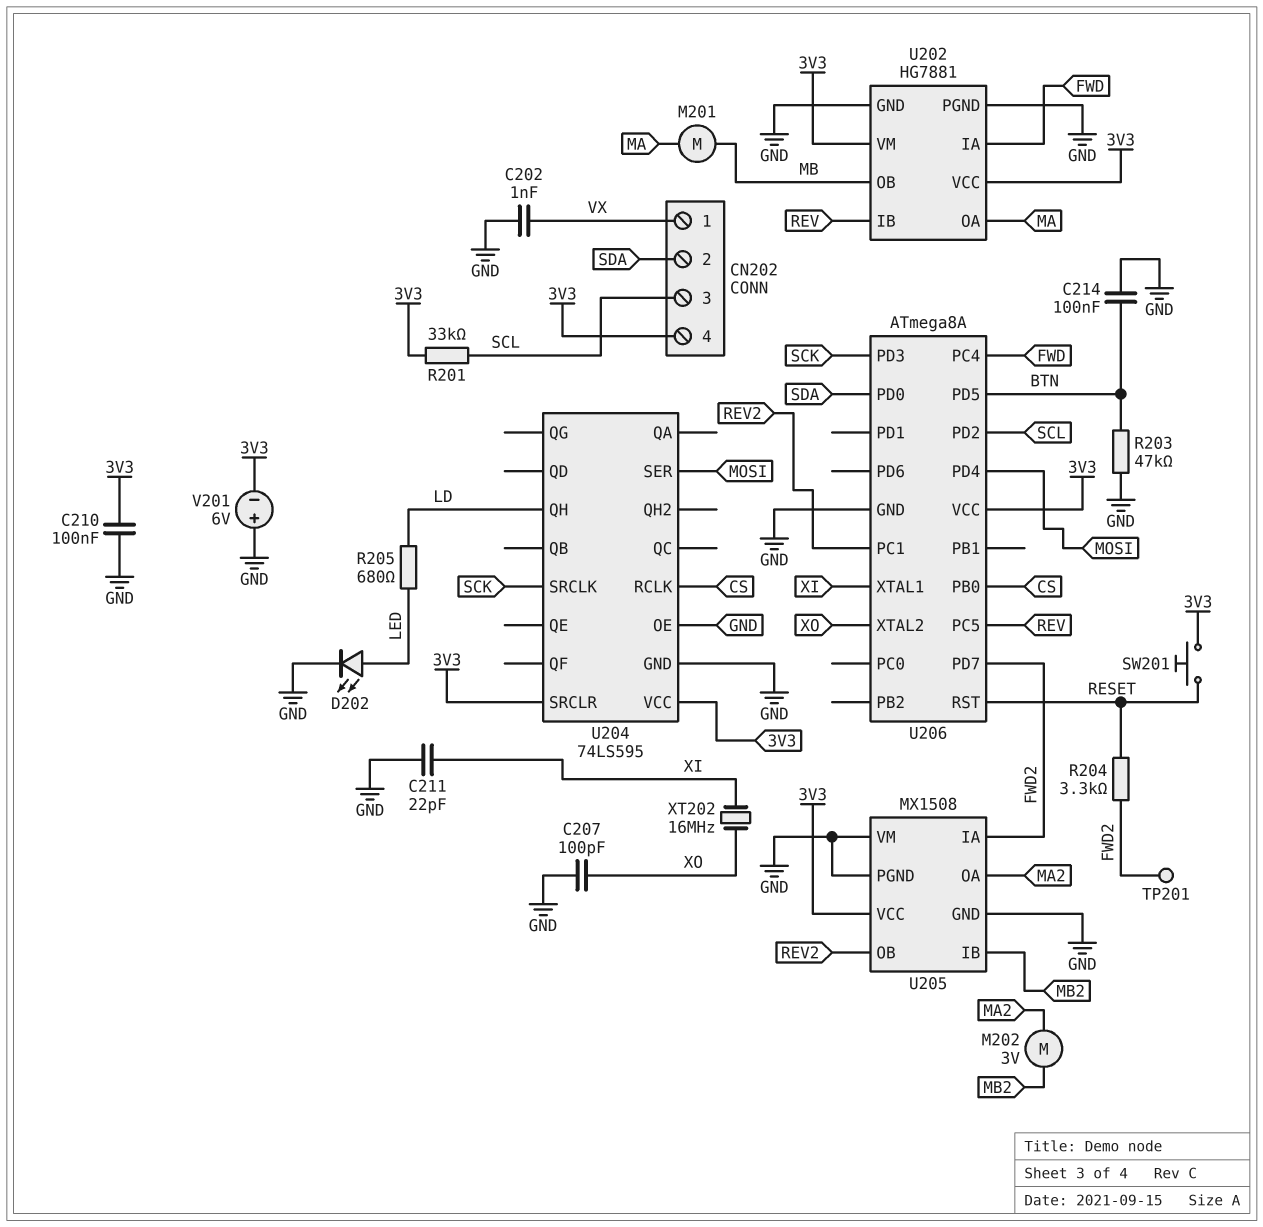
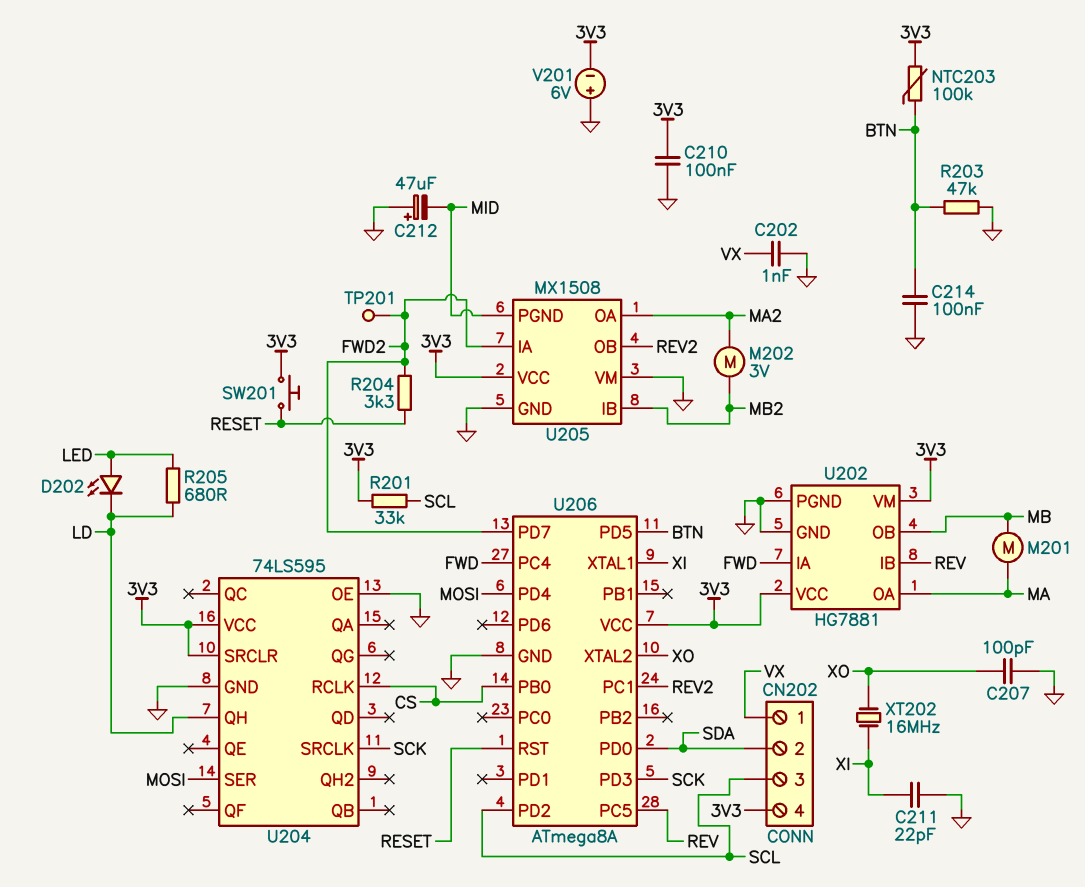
C212: none -> 47uF (plus GND, minus MID)
D202: LED (A LED, K GND) -> LED (A LED, K LD)
NTC203: none -> 100k (3V3, BTN)
U205 pin PGND: GND -> MID

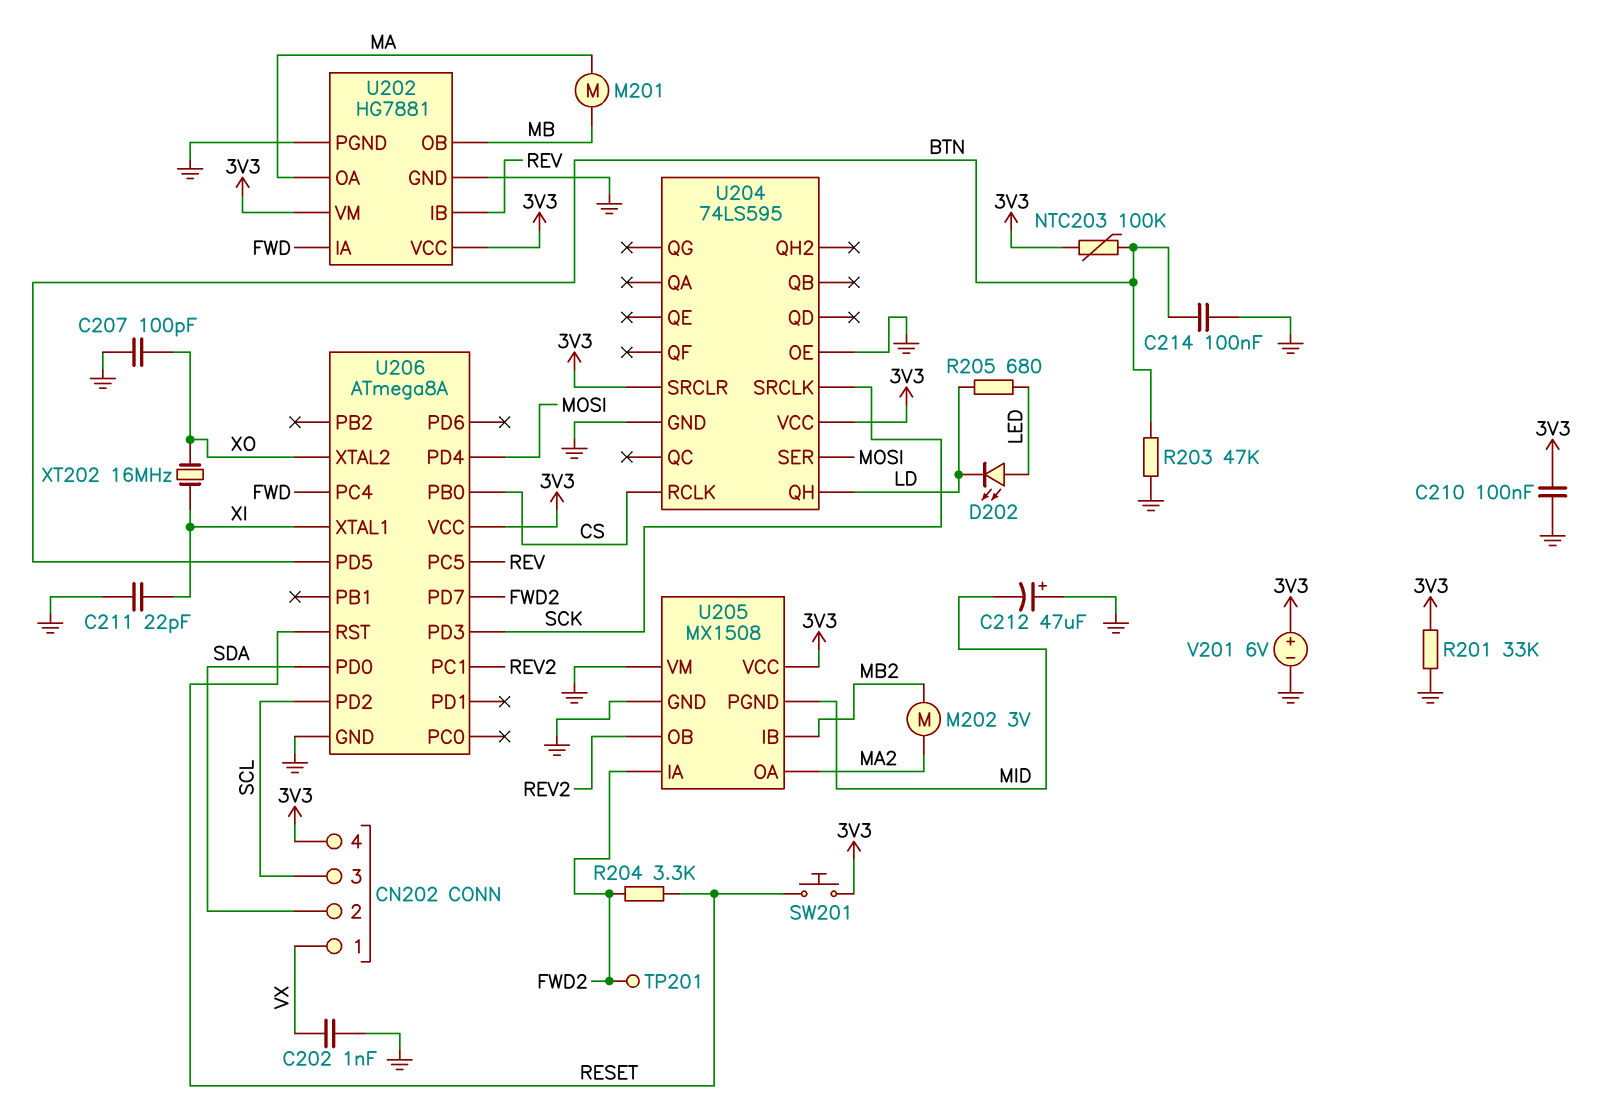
R201: 33k (3V3, SCL) -> 33k (3V3, GND)
V201: 6V (plus GND, minus 3V3) -> 6V (plus 3V3, minus GND)

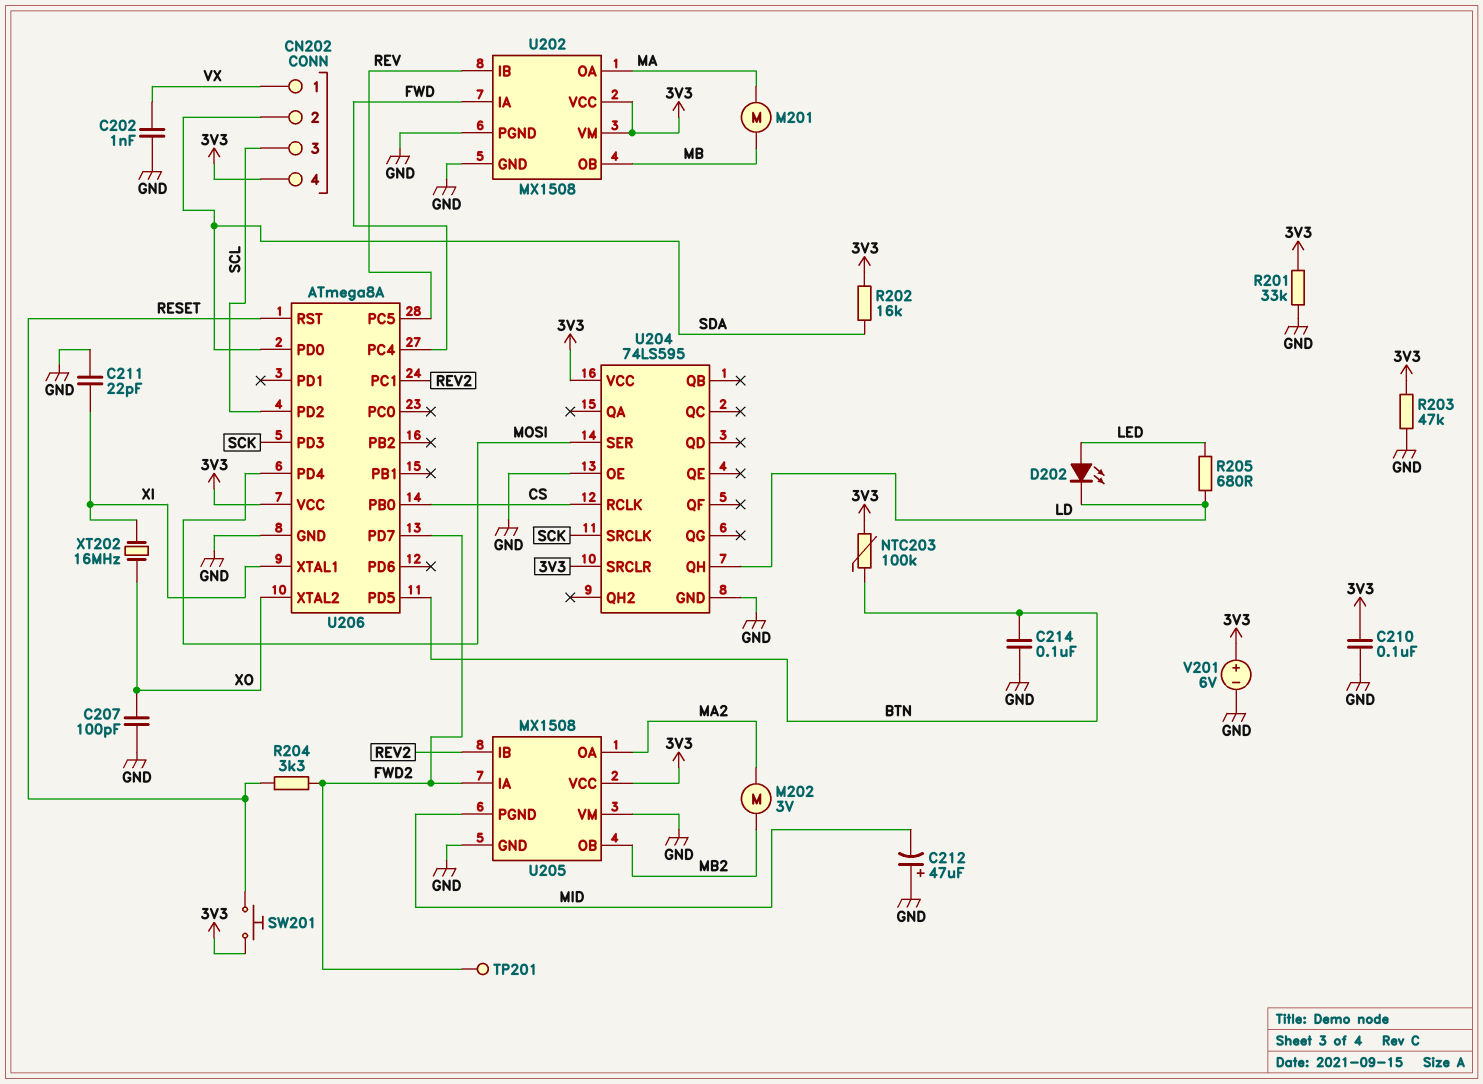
R202: none -> 16k (3V3, SDA)
R203: 47k (BTN, GND) -> 47k (3V3, GND)
U202: HG7881 -> MX1508
U205 pin IB: MB2 -> REV2
U205 pin OB: REV2 -> MB2

